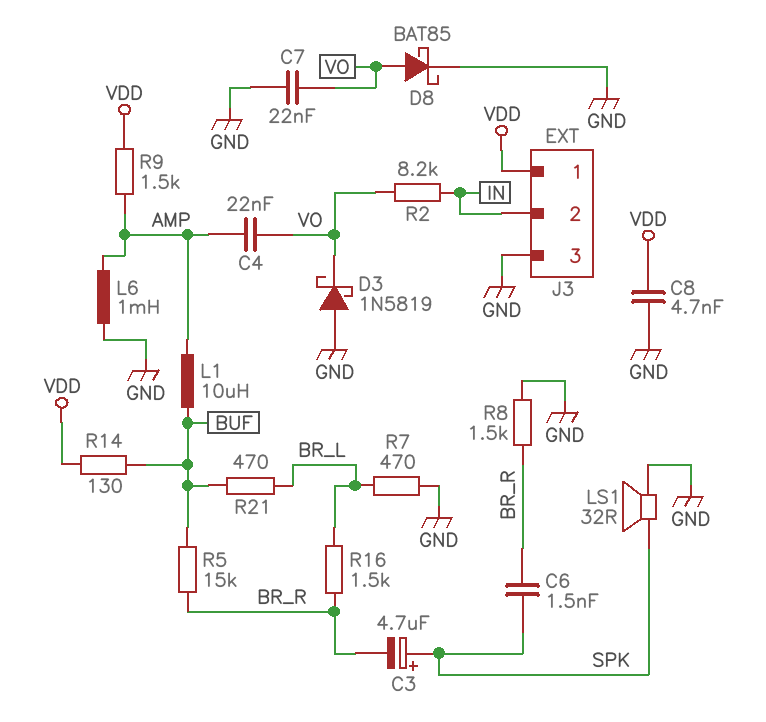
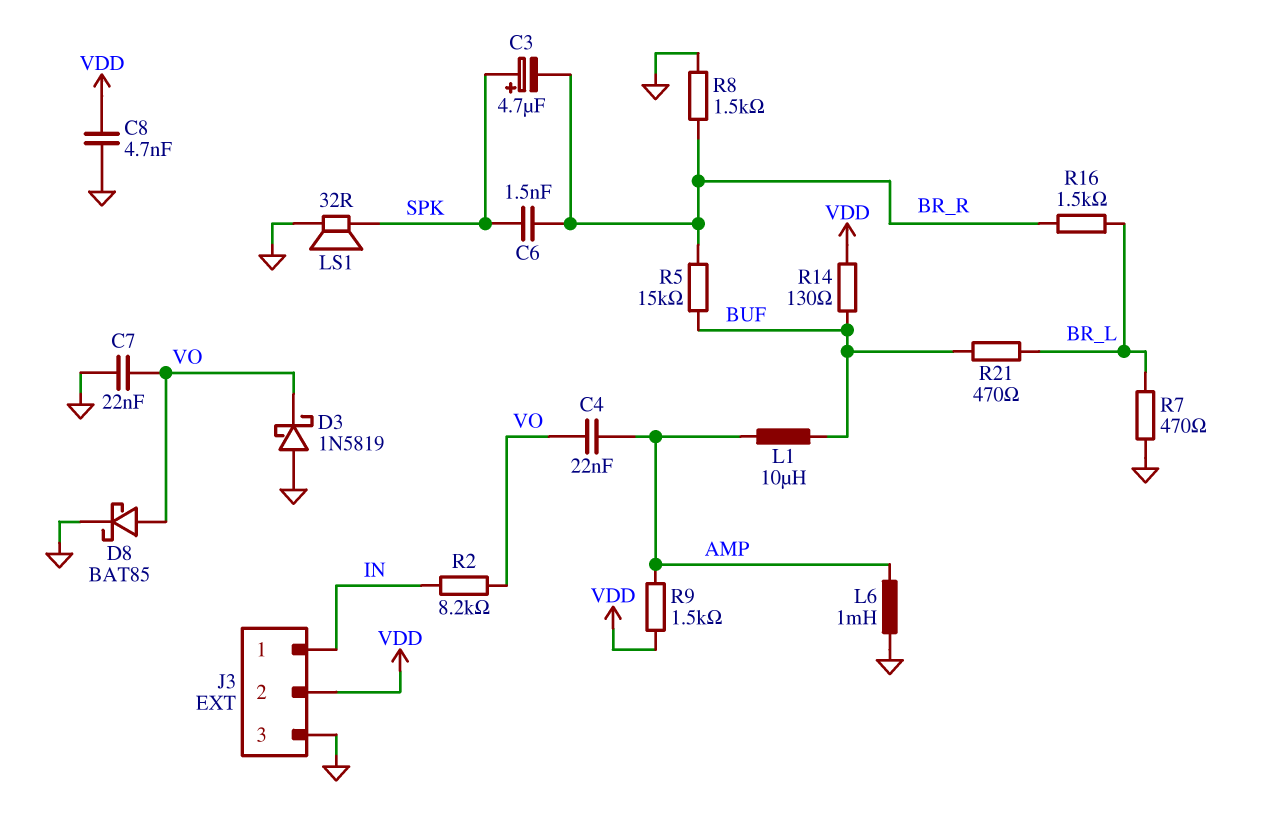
J3 pin 1: VDD -> IN
J3 pin 2: IN -> VDD

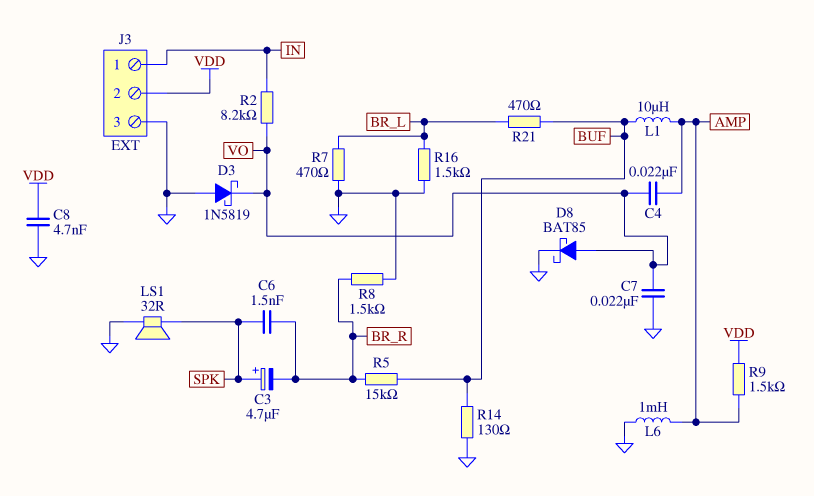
R14: 130 (BUF, VDD) -> 130 (BUF, GND)
R16: 1.5k (BR_L, BR_R) -> 1.5k (BR_L, GND)

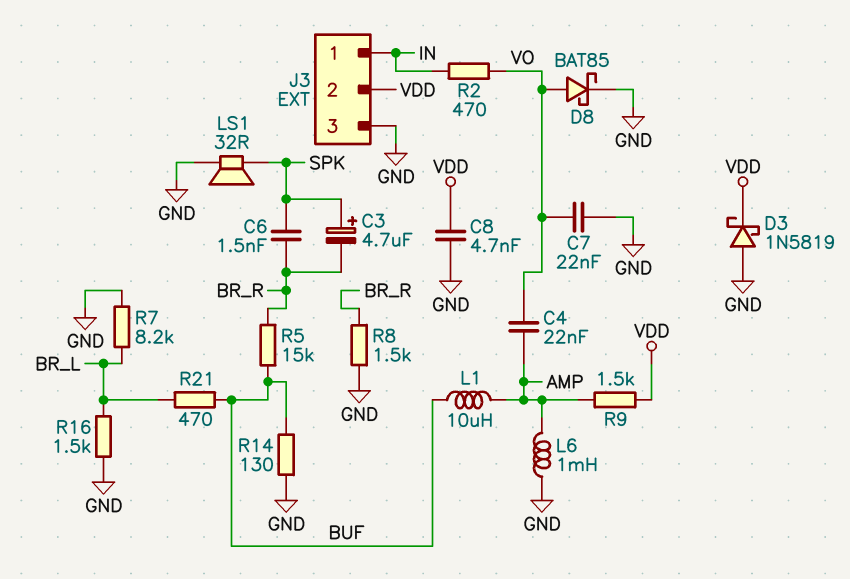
D3: schottky 1N5819 (A GND, K VO) -> schottky 1N5819 (A GND, K VDD)
R2: 8.2k (IN, VO) -> 470 (IN, VO)
R7: 470 (BR_L, GND) -> 8.2k (BR_L, GND)

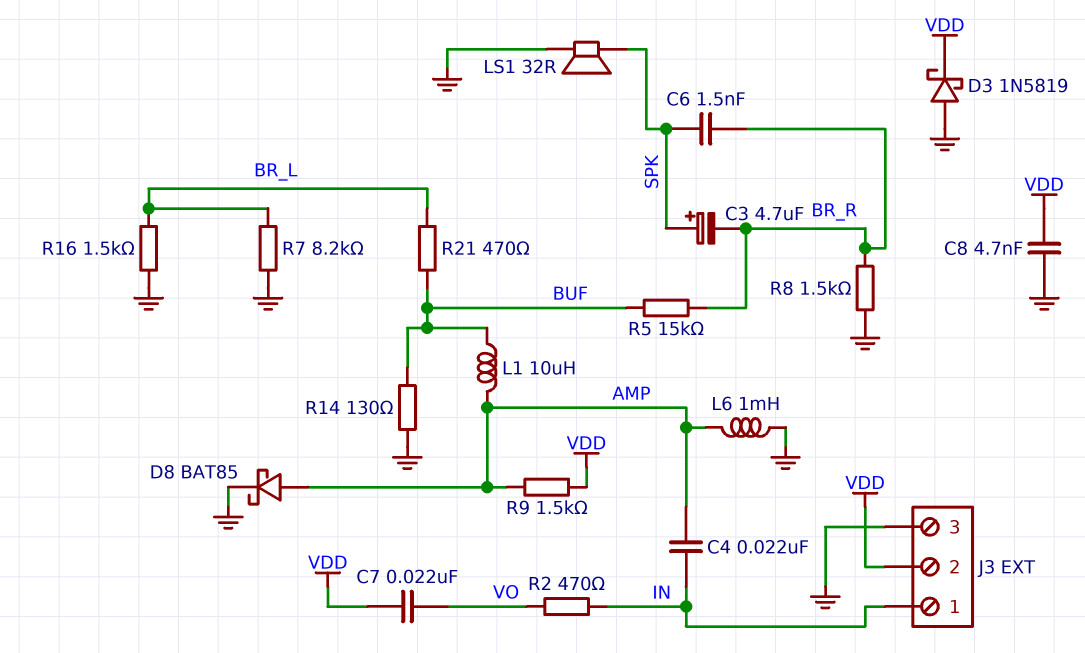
C4: 22nF (AMP, VO) -> 22nF (AMP, IN)
C7: 22nF (GND, VO) -> 22nF (VDD, VO)
D8: schottky BAT85 (A VO, K GND) -> schottky BAT85 (A AMP, K GND)

